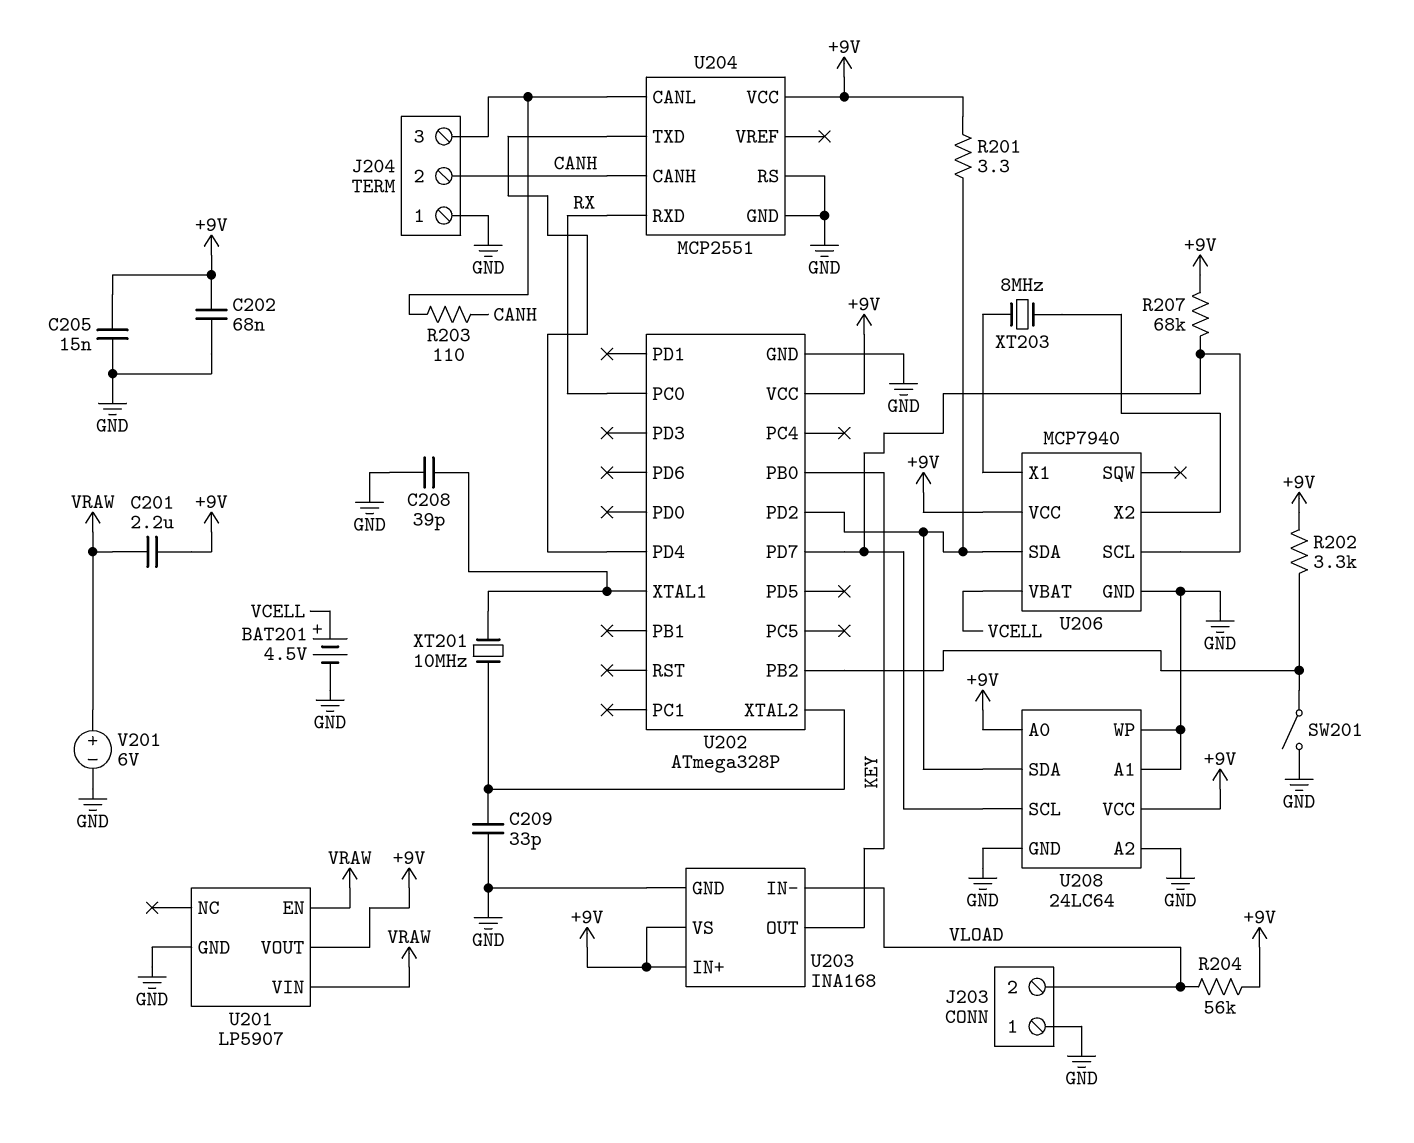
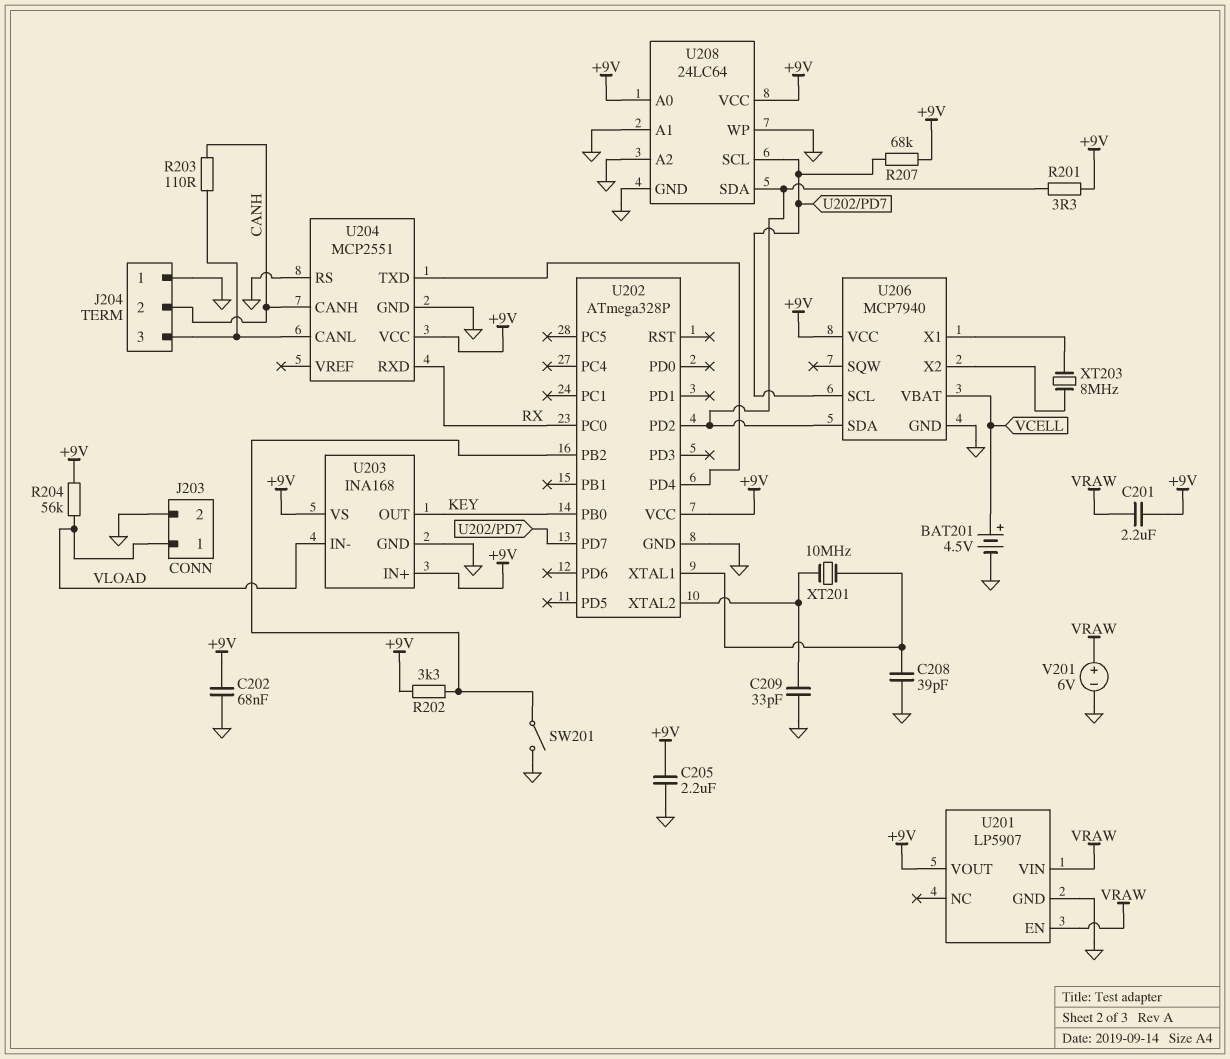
C205: 15nF (+9V, GND) -> 2.2uF (+9V, GND)
J203 pin 1: GND -> VLOAD
J203 pin 2: VLOAD -> GND

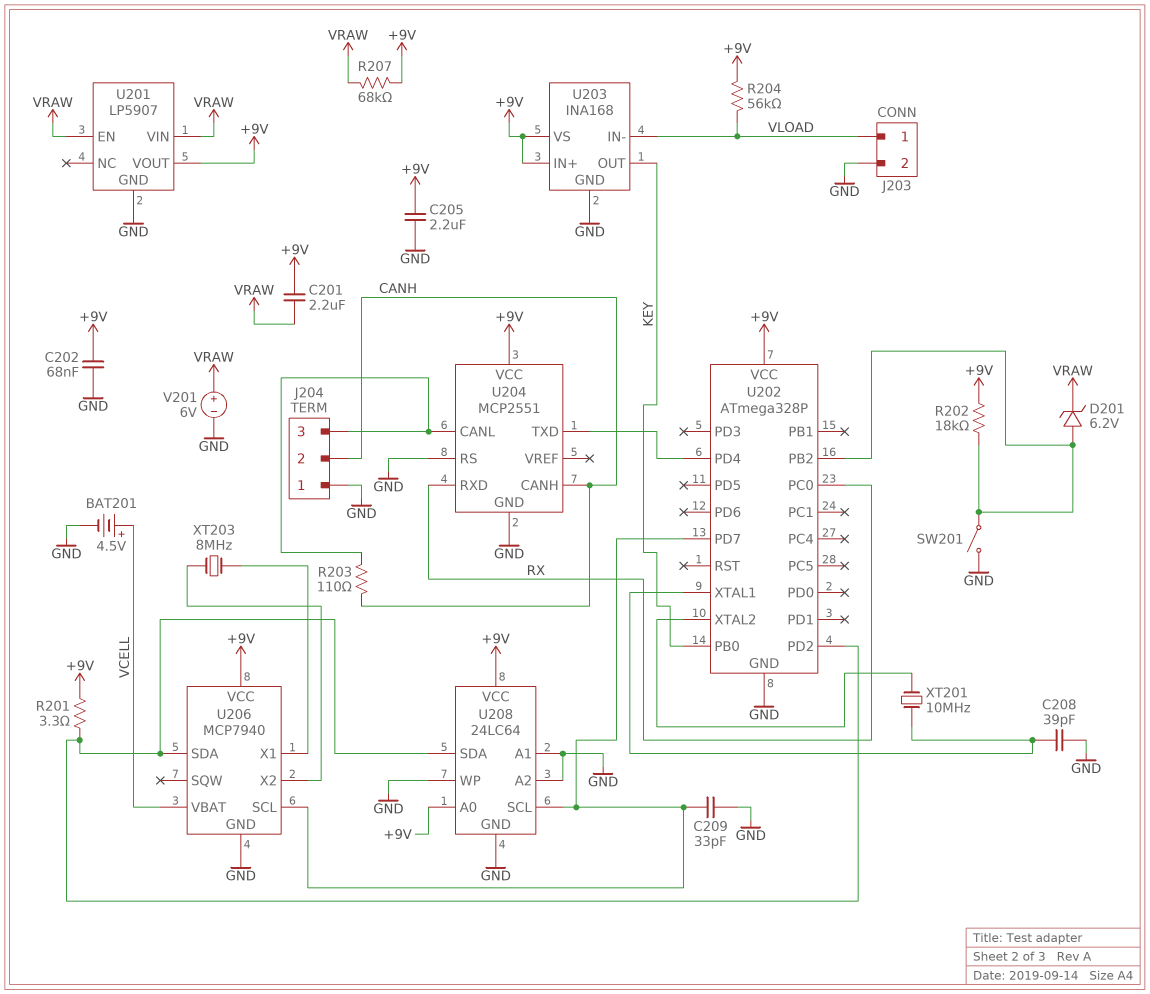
C209: 33pF (GND, U202/XTAL2) -> 33pF (GND, U202/PD7)
D201: none -> zener 6.2V (A U202/PB2, K VRAW)
R202: 3.3k (+9V, U202/PB2) -> 18k (+9V, U202/PB2)
R207: 68k (+9V, U202/PD7) -> 68k (+9V, VRAW)

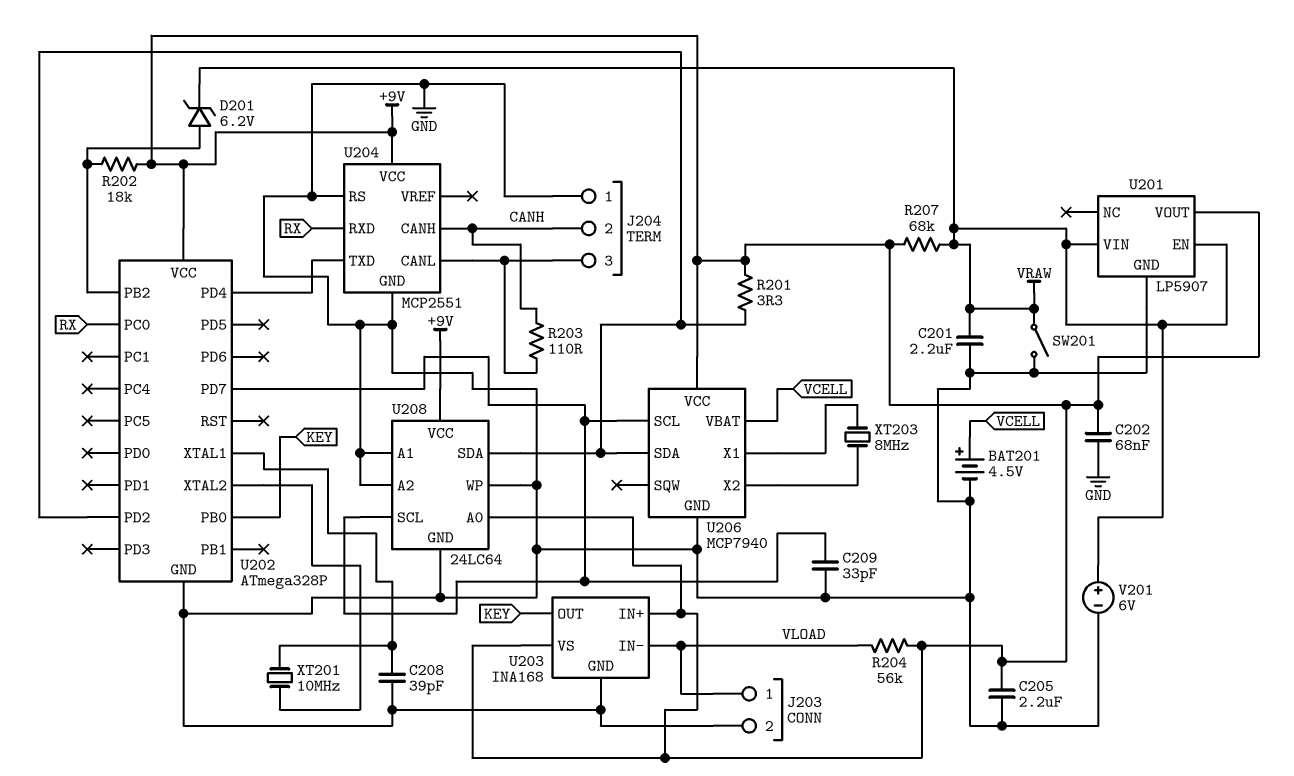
C201: 2.2uF (+9V, VRAW) -> 2.2uF (GND, VRAW)
SW201: switch (GND, U202/PB2) -> switch (GND, VRAW)

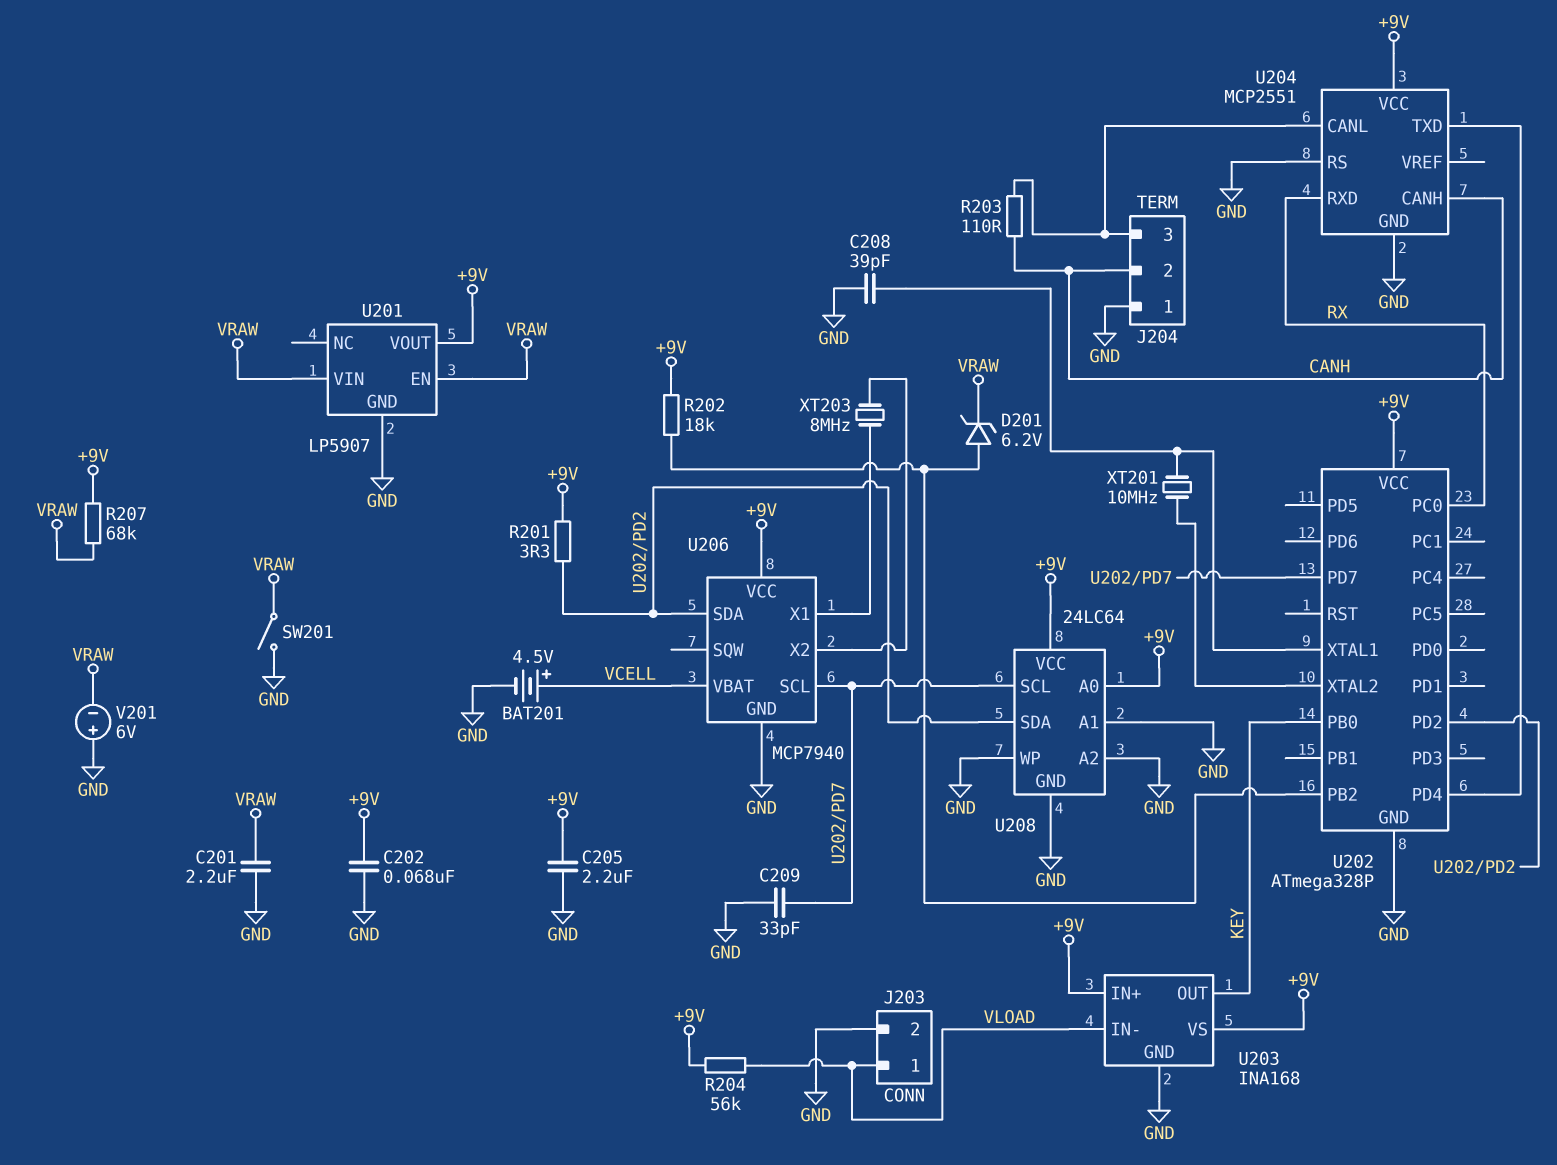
V201: 6V (plus VRAW, minus GND) -> 6V (plus GND, minus VRAW)

